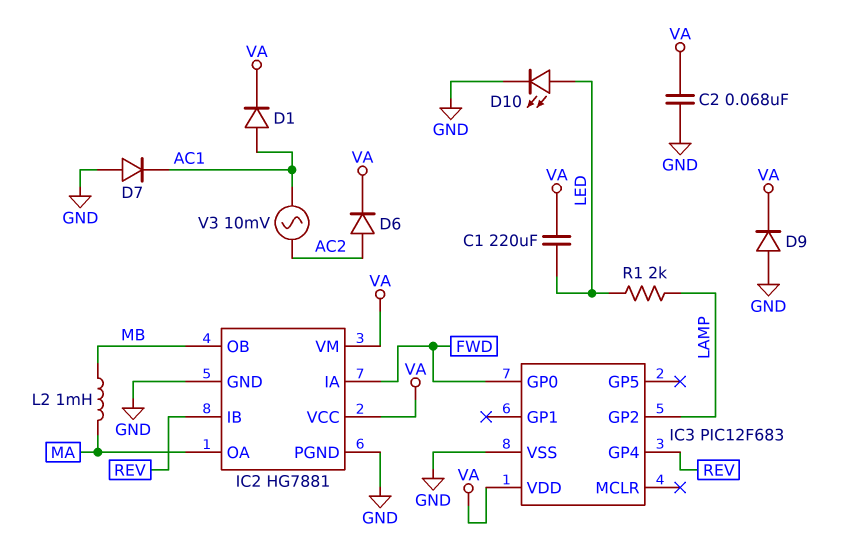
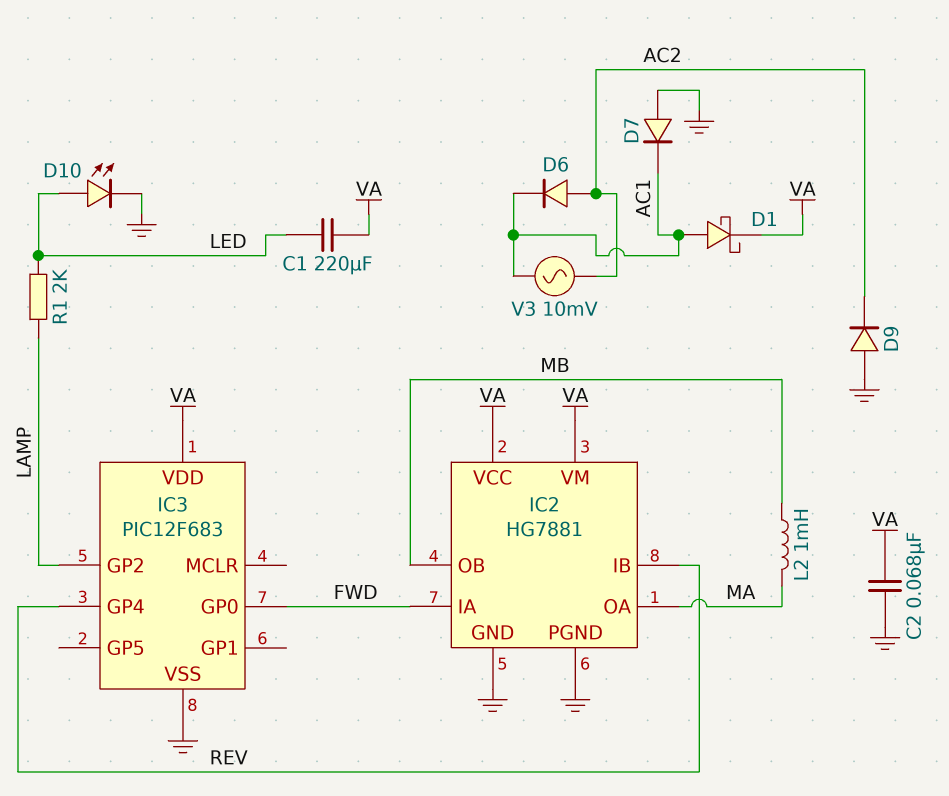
D1: diode (A AC1, K VA) -> schottky (A AC1, K VA)
D6: diode (A AC2, K VA) -> diode (A AC2, K AC1)
D9: diode (A GND, K VA) -> diode (A GND, K AC2)

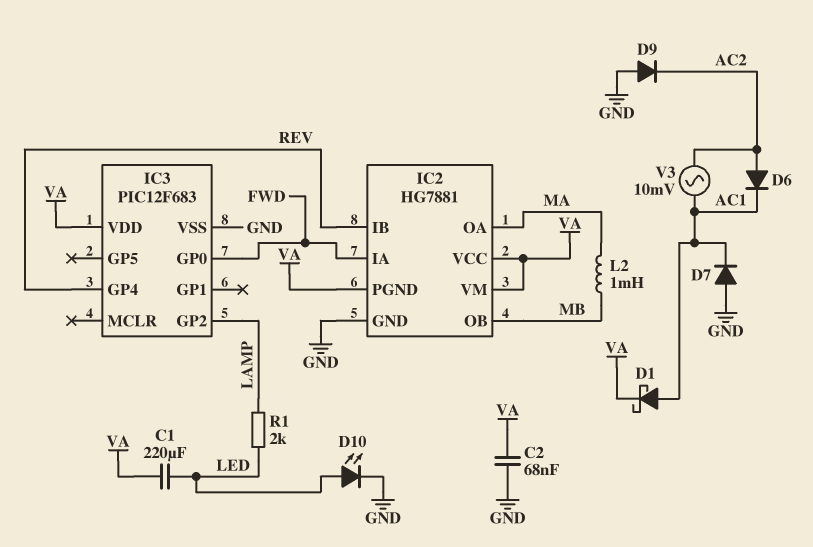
IC2 pin PGND: GND -> VA

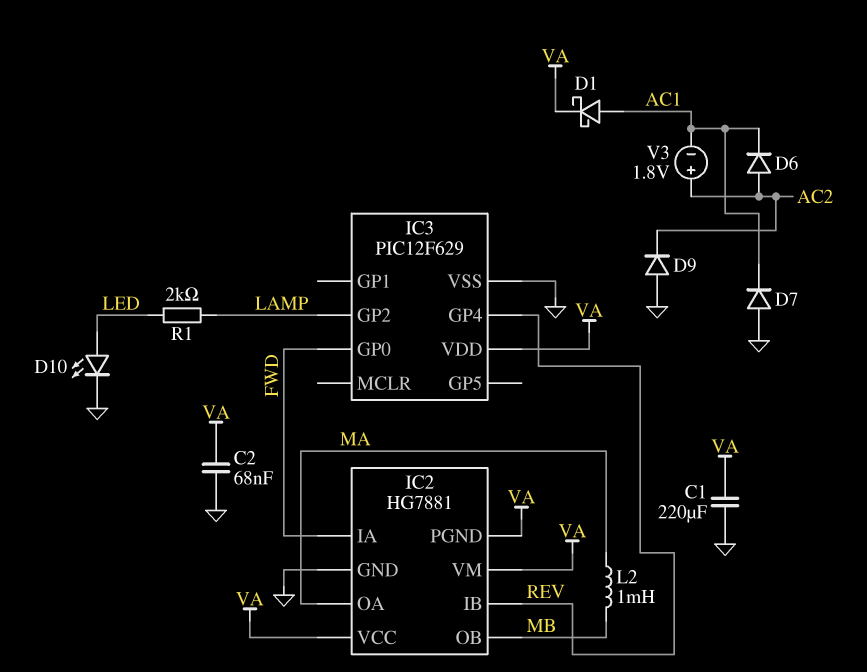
C1: 220uF (LED, VA) -> 220uF (GND, VA)
IC3: PIC12F683 -> PIC12F629
V3: AC 10mV (AC1, AC2) -> 1.8V (plus AC2, minus AC1)

